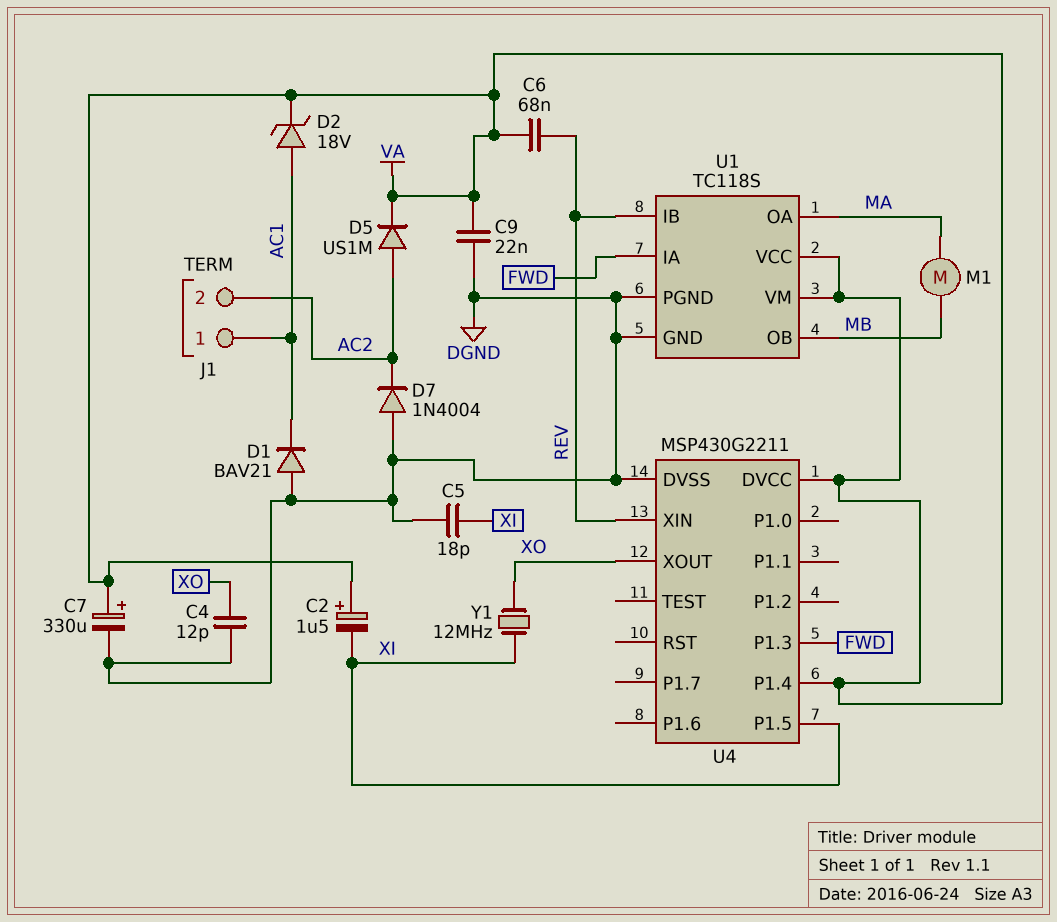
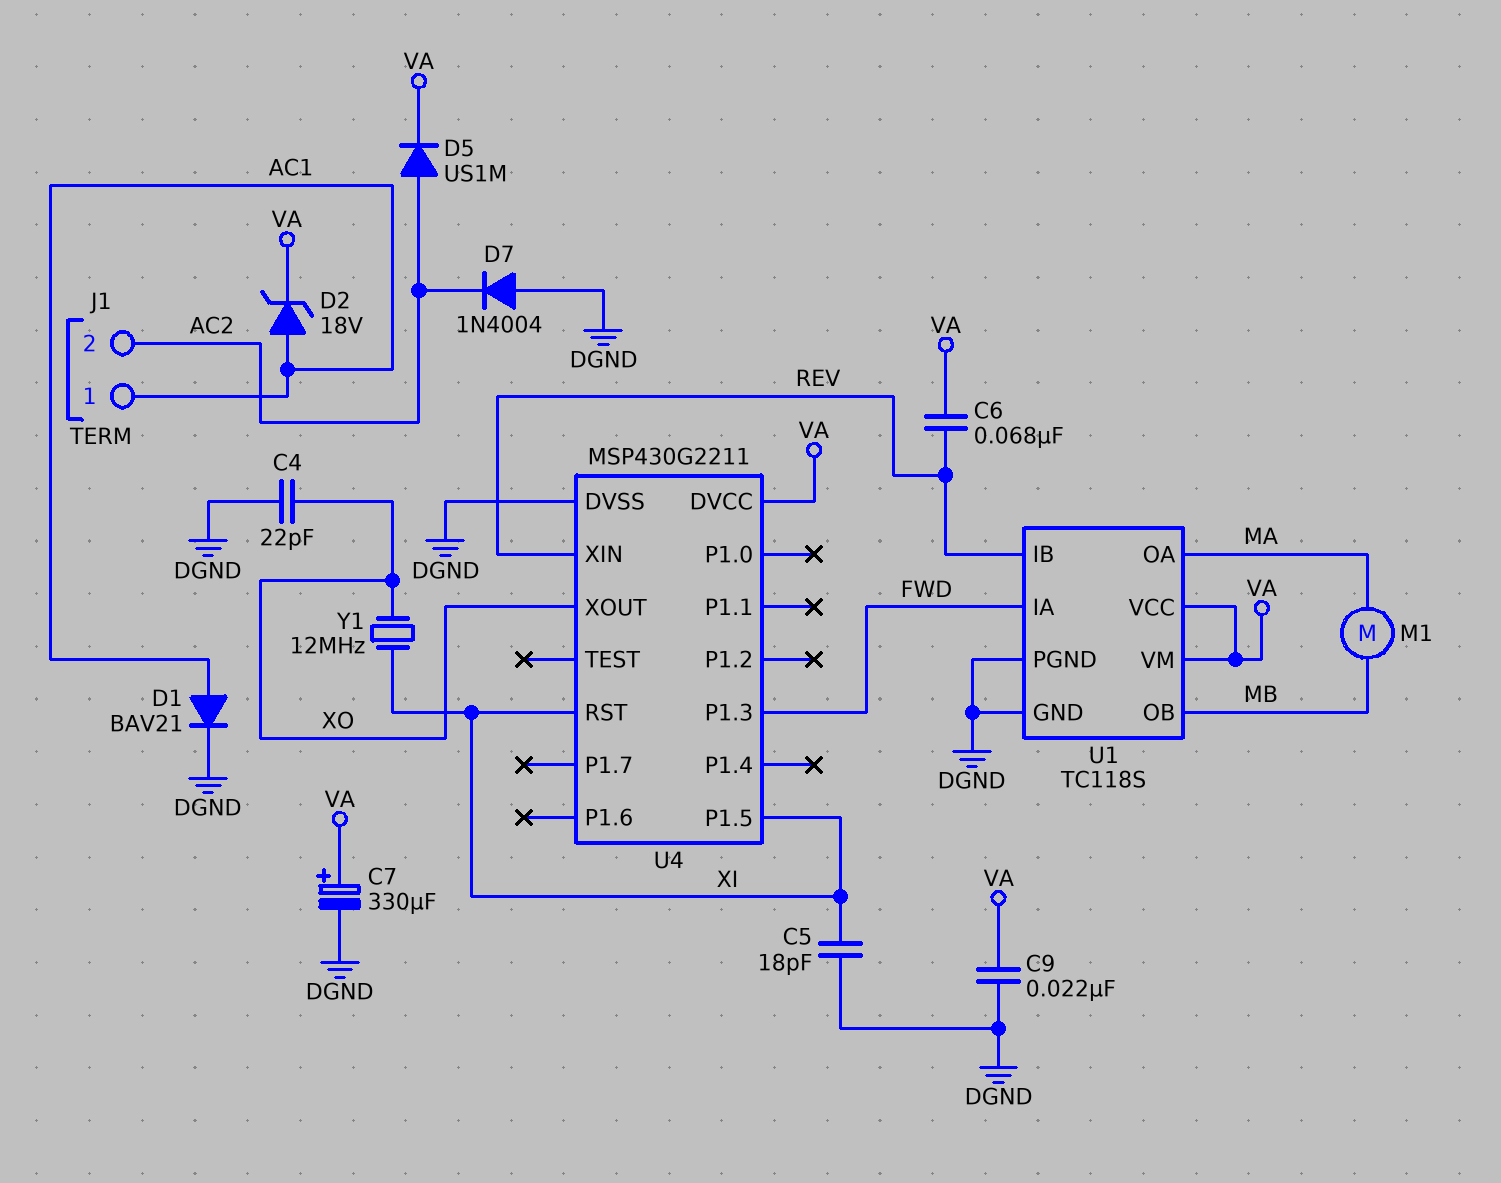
C2: 1.5uF (plus VA, minus XI) -> none
C4: 12pF (DGND, XO) -> 22pF (DGND, XO)
D1: diode BAV21 (A DGND, K AC1) -> diode BAV21 (A AC1, K DGND)
U4 pin P1.4: VA -> none
U4 pin RST: none -> XI

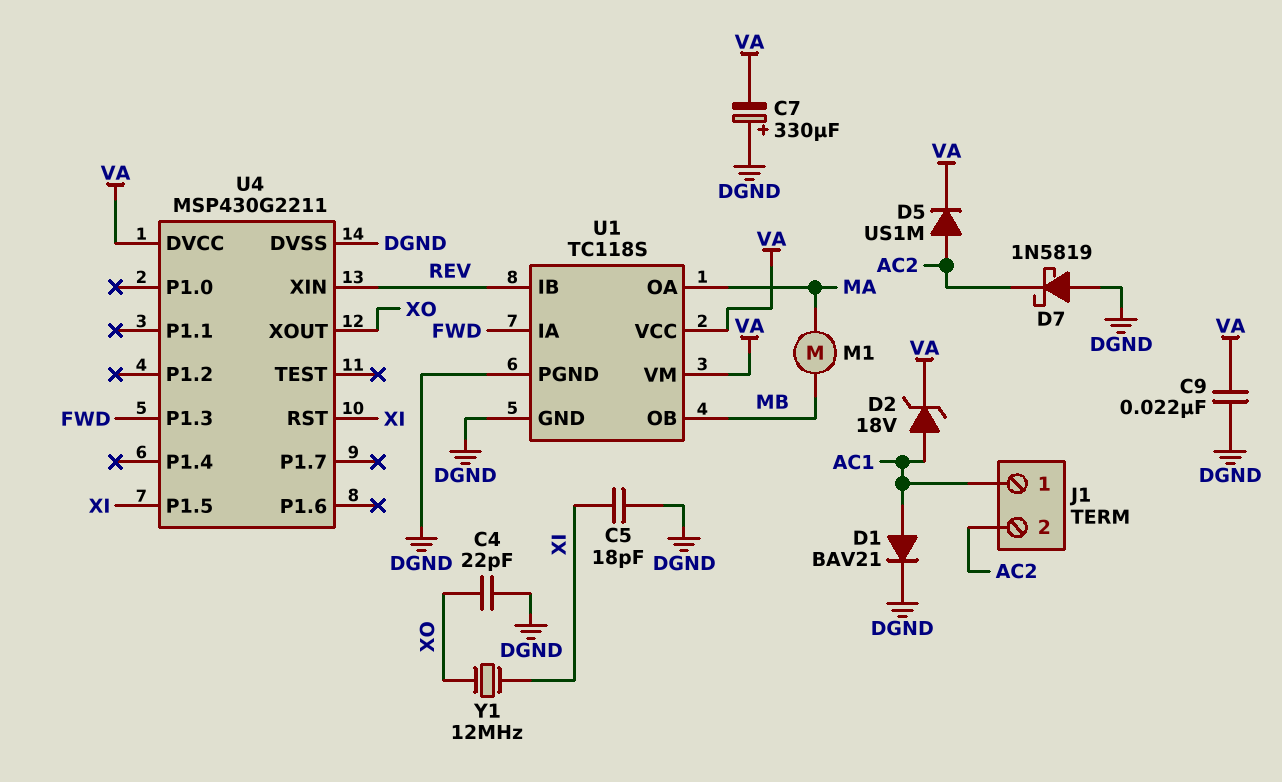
C6: 68nF (REV, VA) -> none
C7: 330uF (plus VA, minus DGND) -> 330uF (plus DGND, minus VA)
D7: diode 1N4004 (A DGND, K AC2) -> schottky 1N5819 (A DGND, K AC2)

